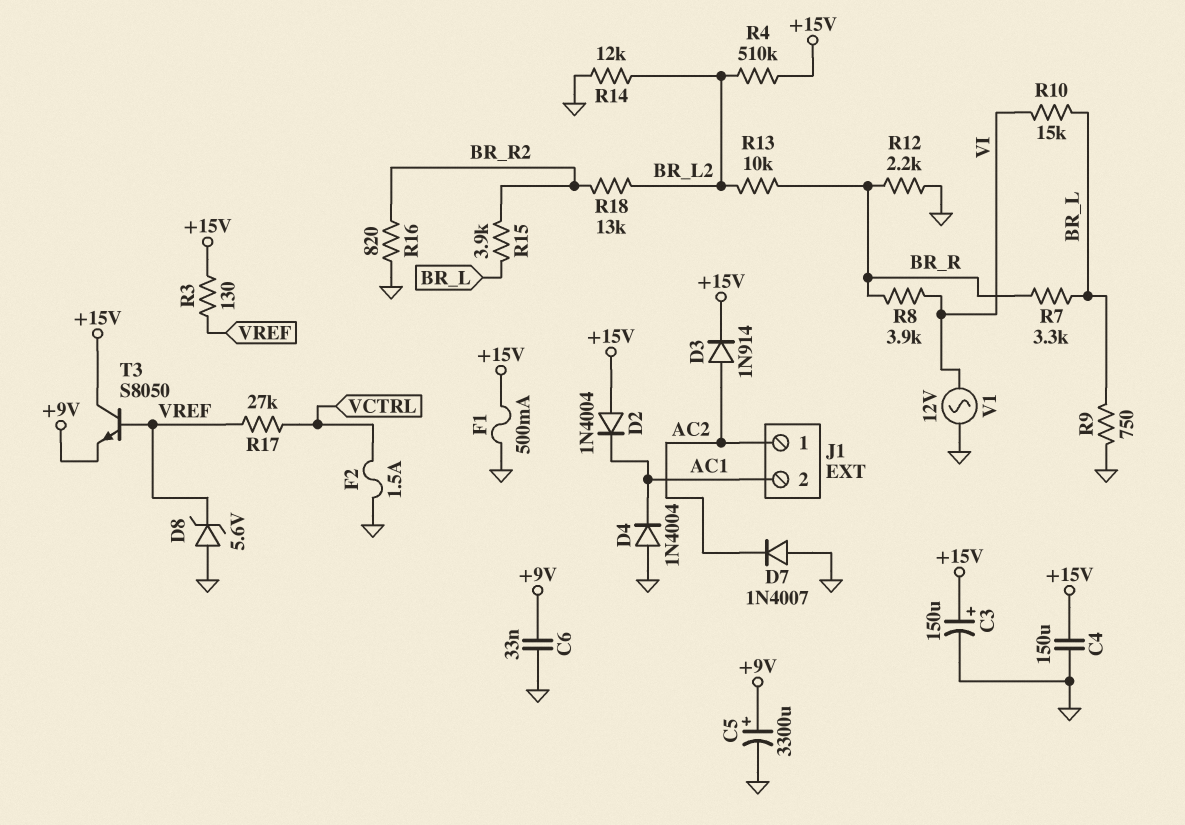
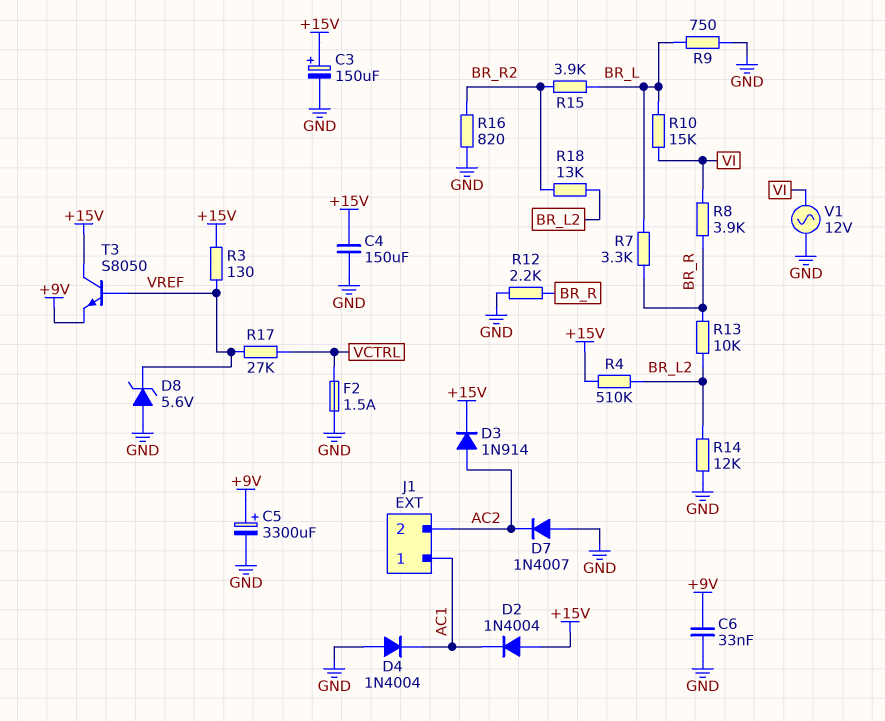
F1: 500mA (+15V, GND) -> none
J1 pin 1: AC2 -> AC1
J1 pin 2: AC1 -> AC2

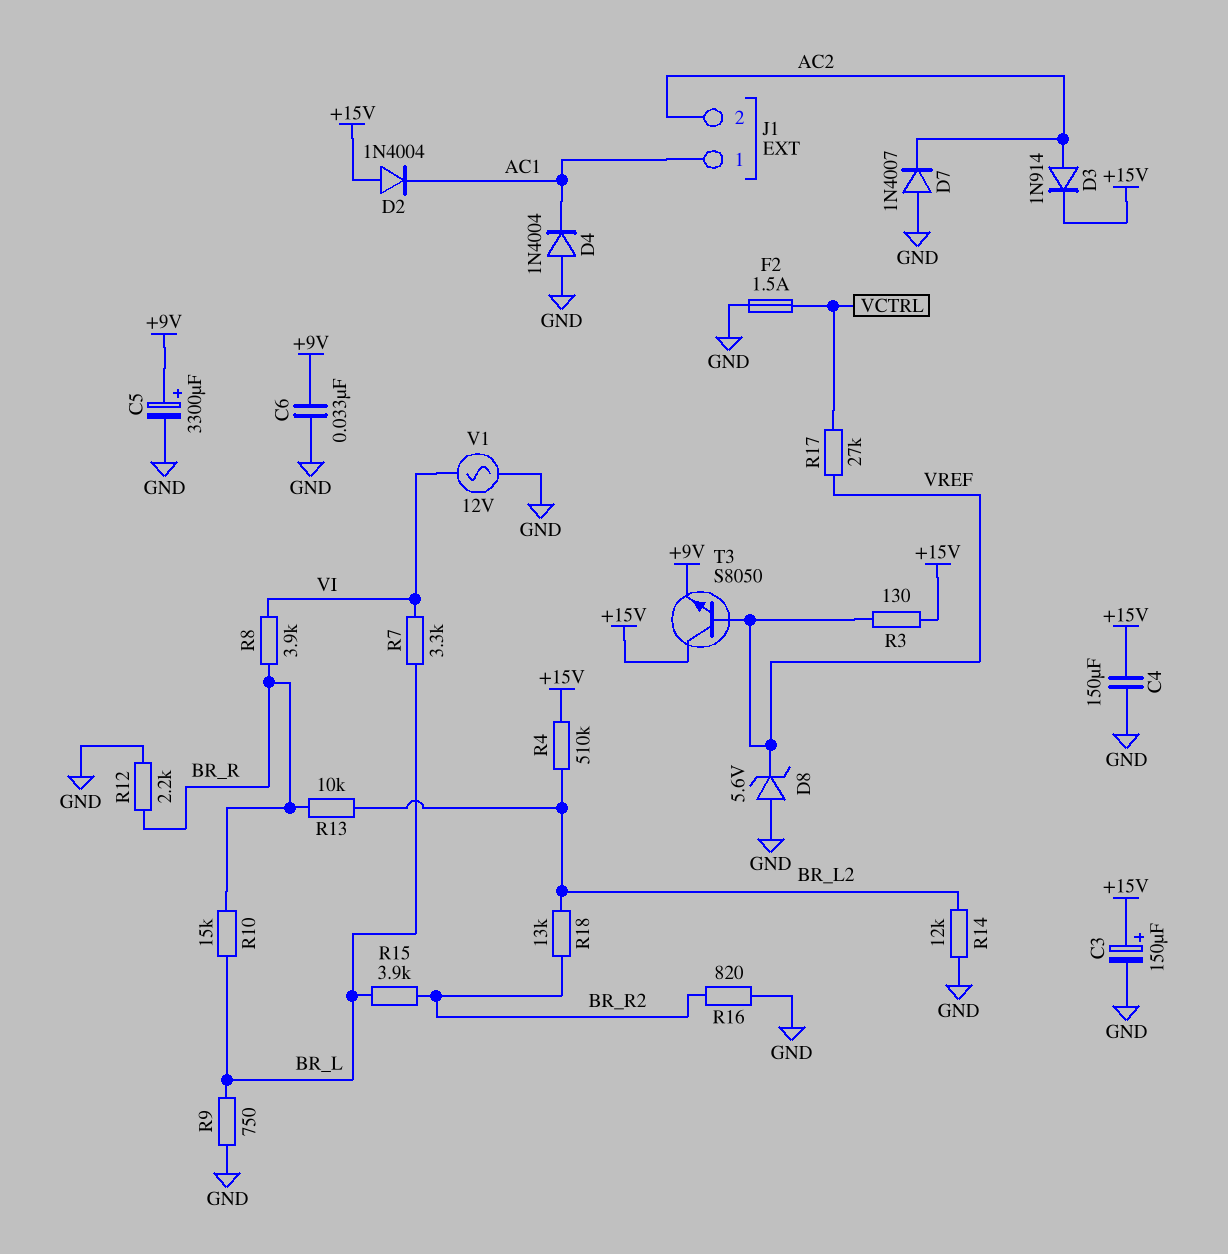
R7: 3.3k (BR_L, BR_R) -> 3.3k (BR_L, VI)
R10: 15k (BR_L, VI) -> 15k (BR_L, BR_R)

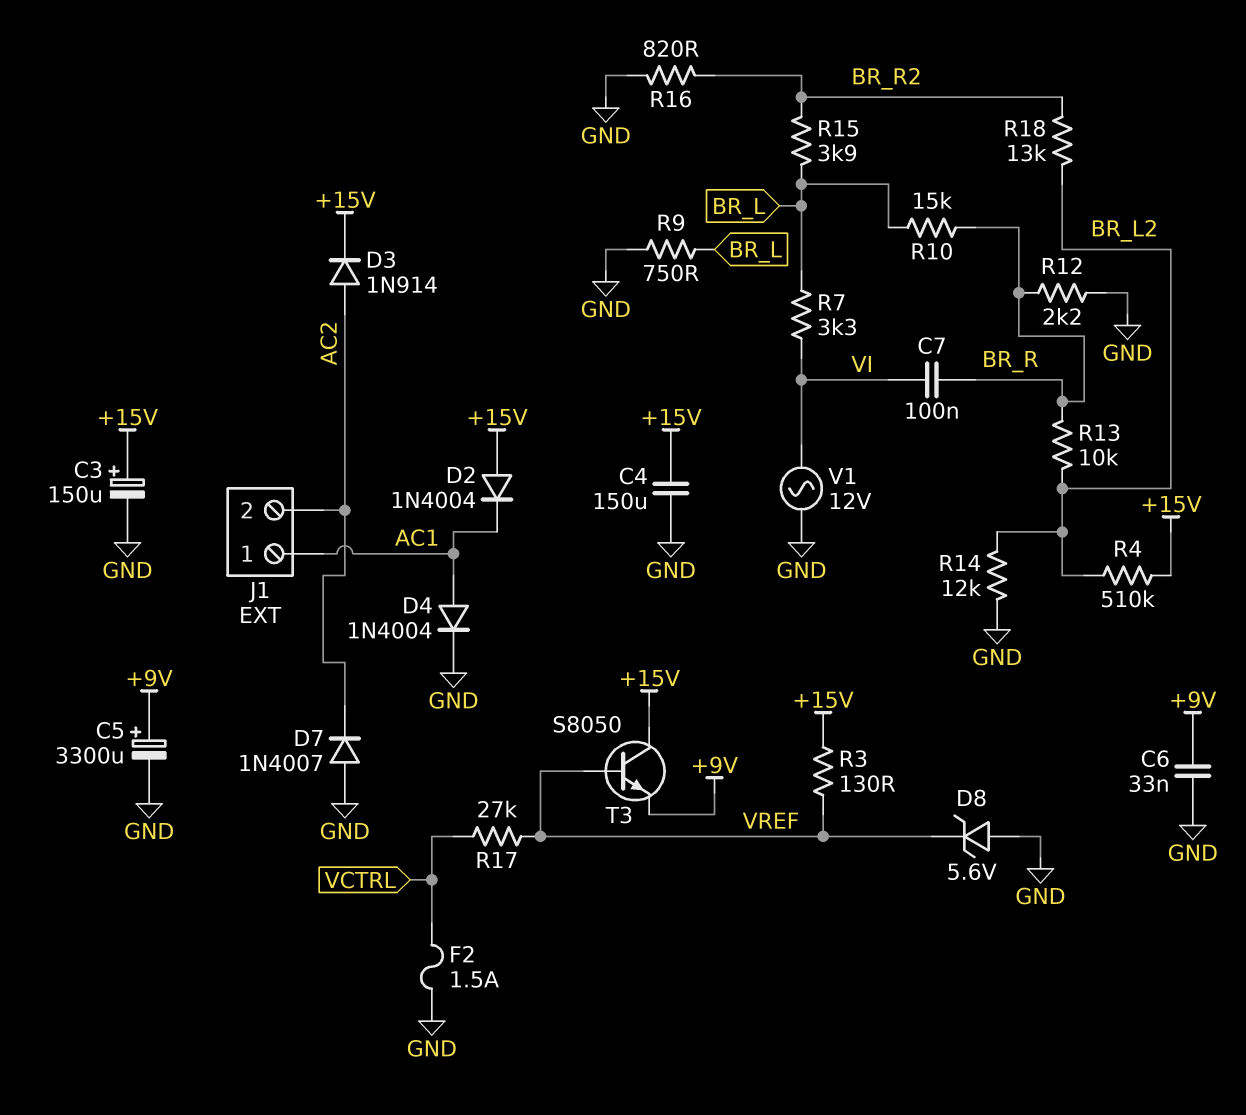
C7: none -> 100nF (BR_R, VI)
D4: diode 1N4004 (A GND, K AC1) -> diode 1N4004 (A AC1, K GND)
R8: 3.9k (BR_R, VI) -> none

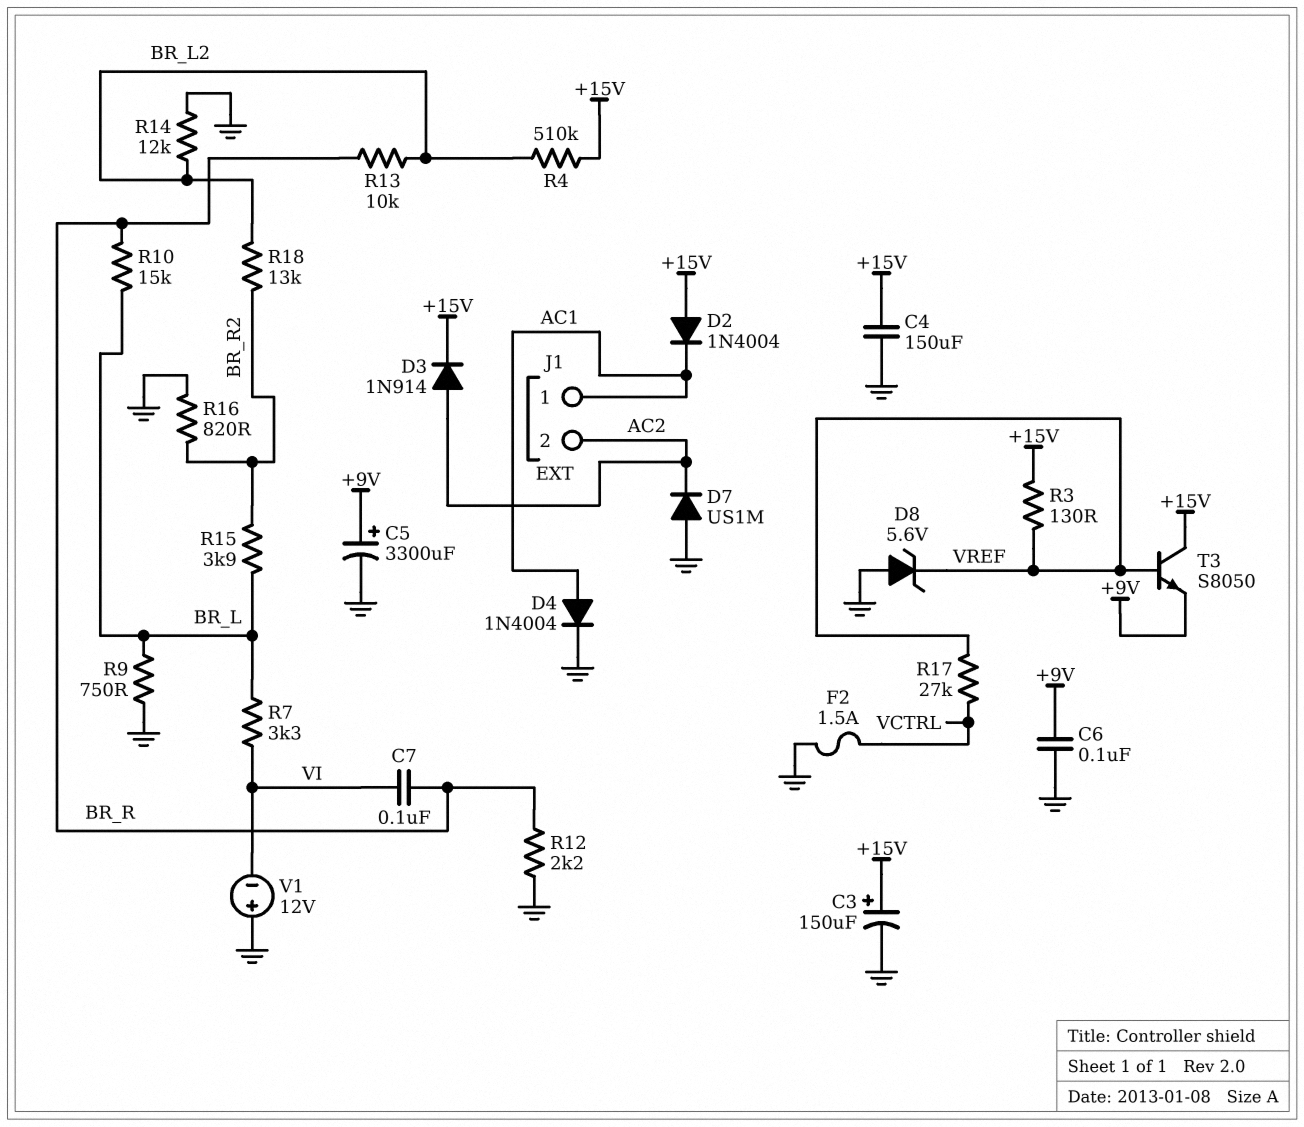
C6: 33nF (+9V, GND) -> 100nF (+9V, GND)
D7: diode 1N4007 (A GND, K AC2) -> diode US1M (A GND, K AC2)
V1: AC 12V (GND, VI) -> 12V (plus GND, minus VI)

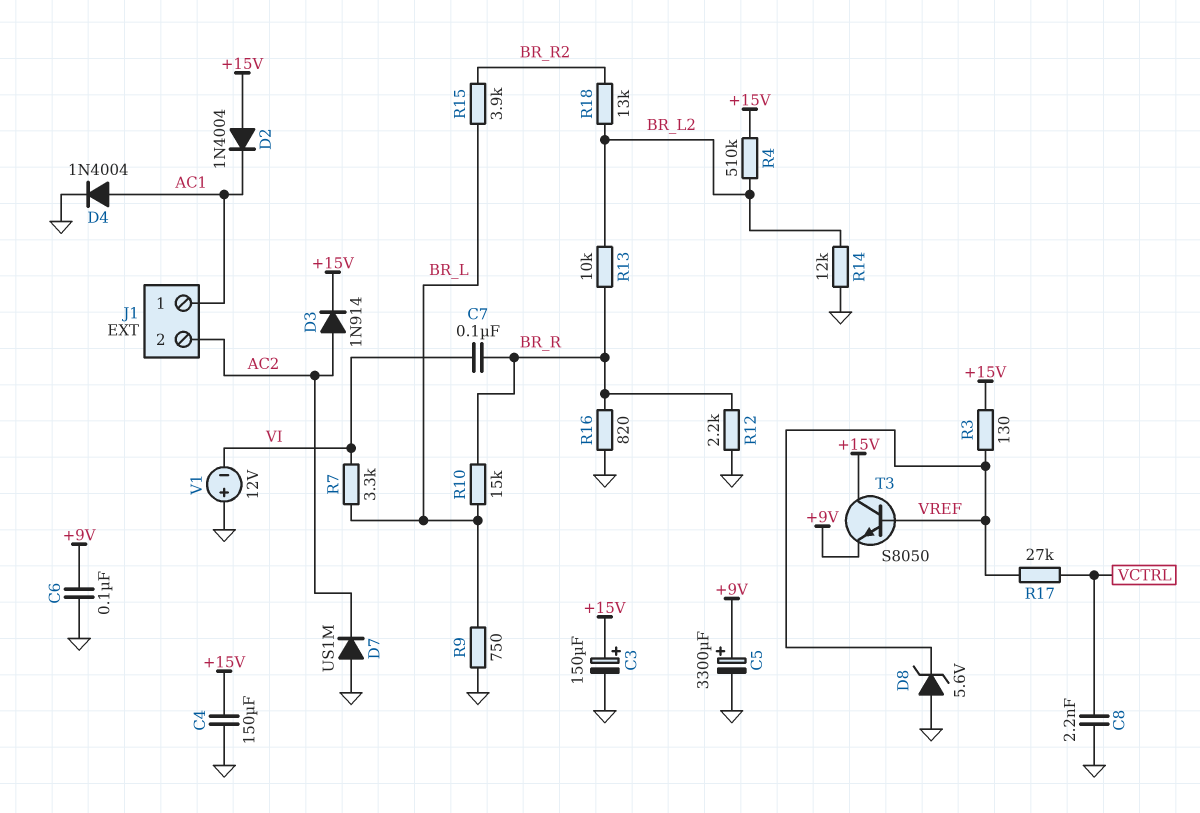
C8: none -> 2.2nF (GND, VCTRL)
F2: 1.5A (GND, VCTRL) -> none
R16: 820 (BR_R2, GND) -> 820 (BR_R, GND)

